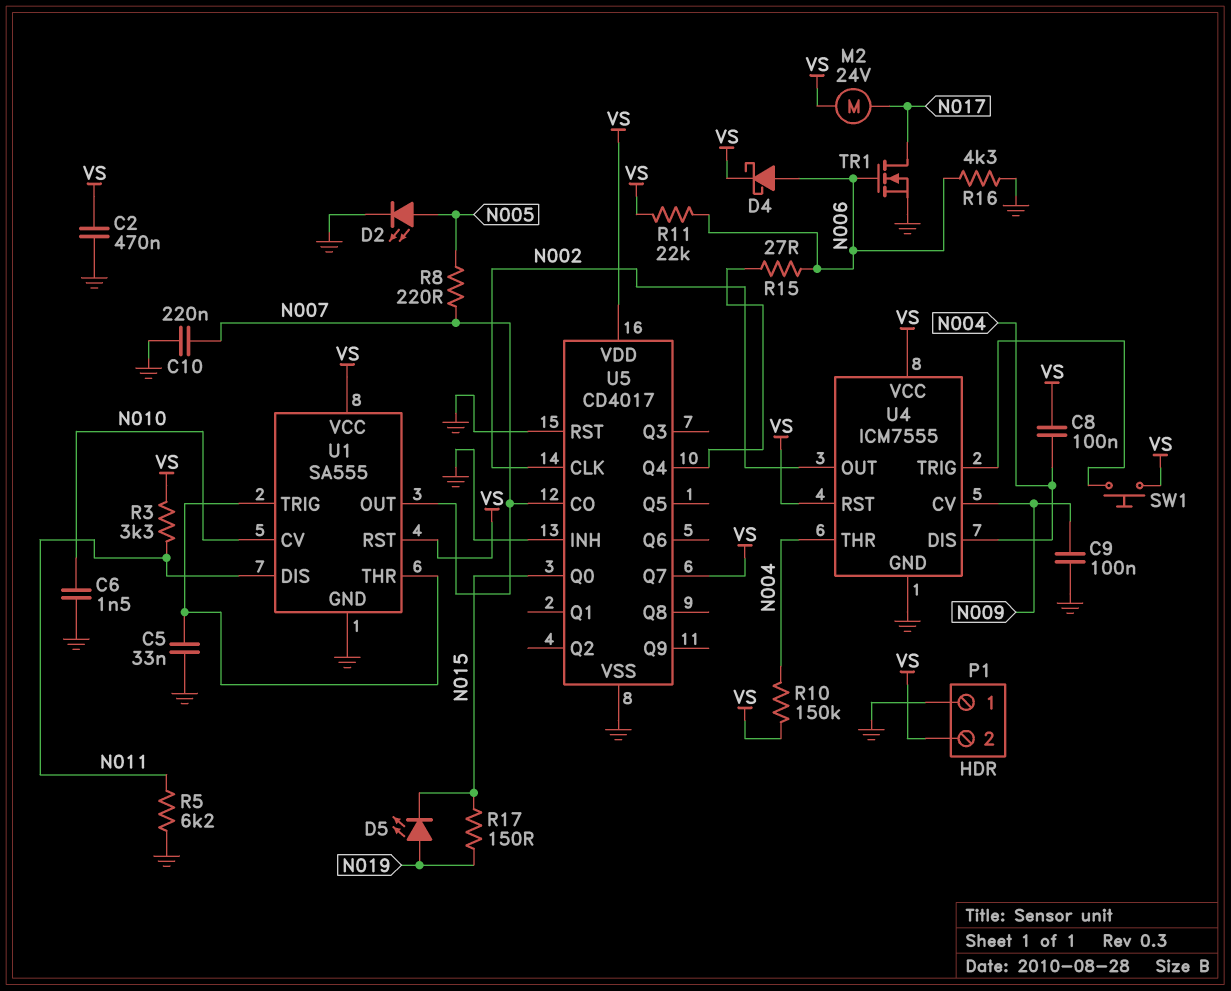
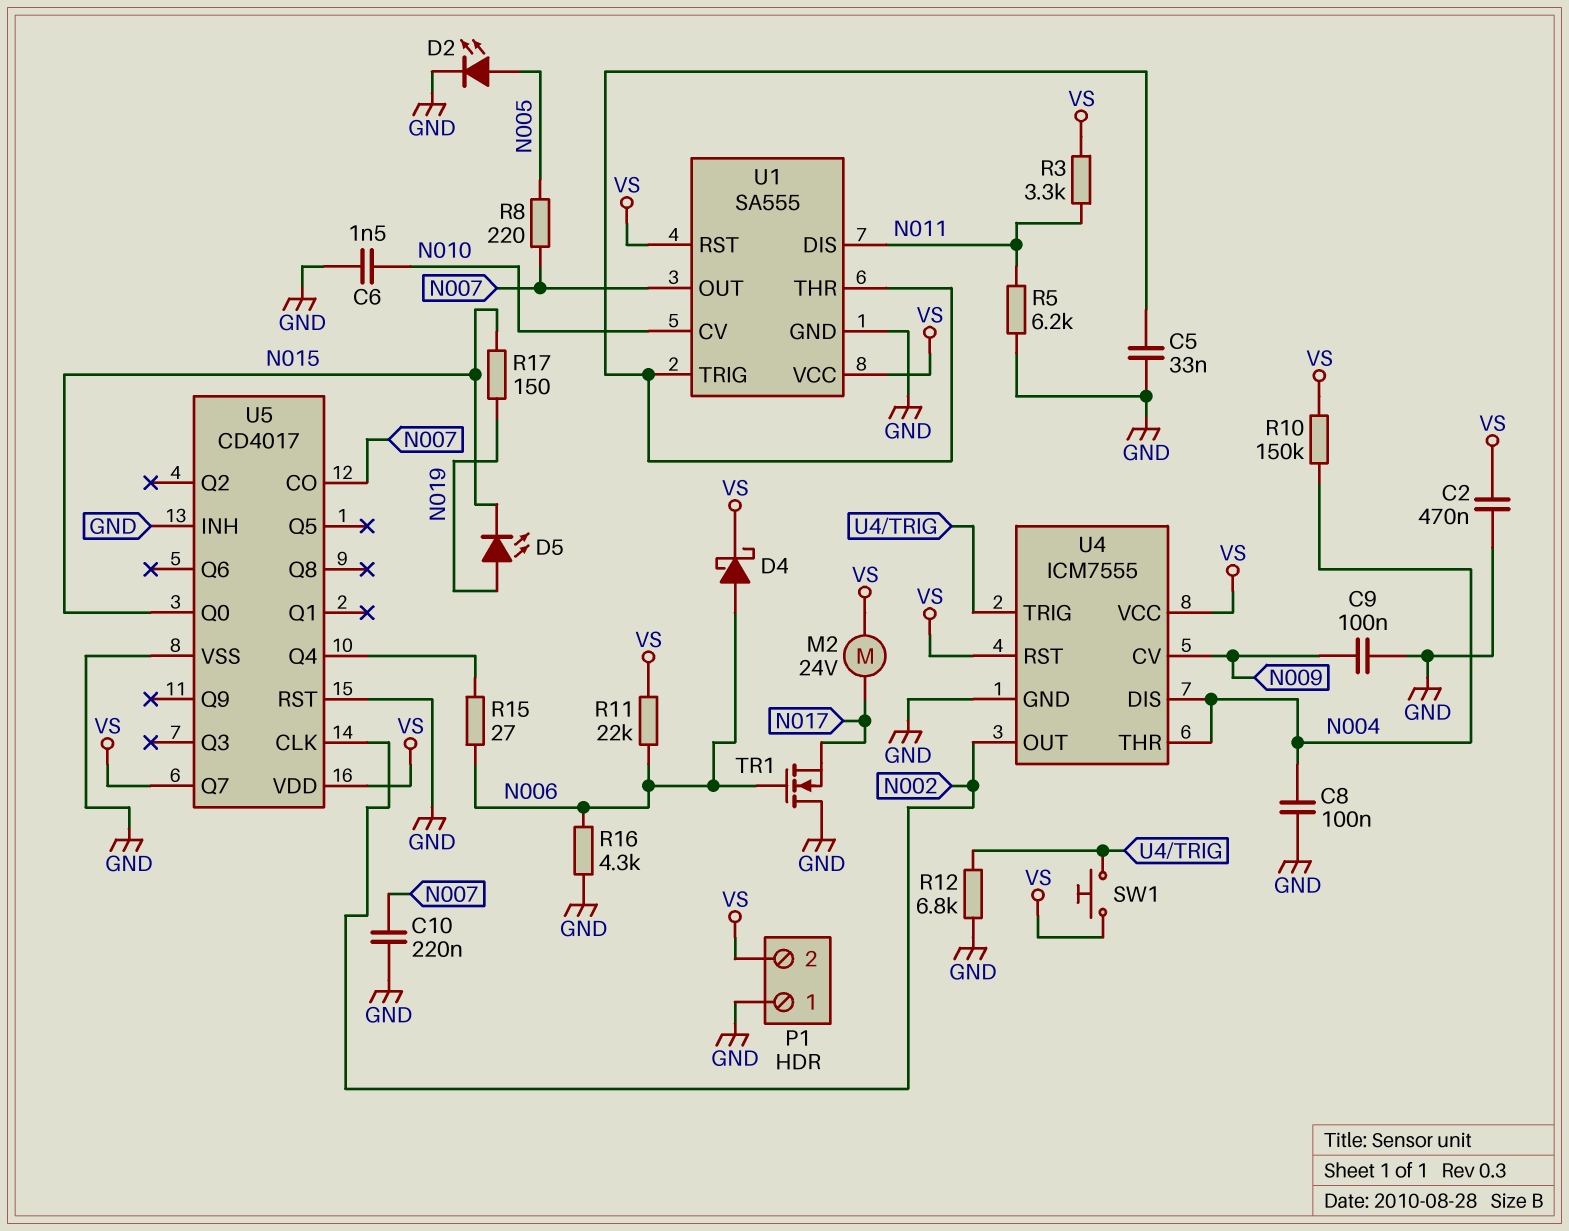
C8: 100nF (N004, VS) -> 100nF (GND, N004)
R12: none -> 6.8k (GND, U4/TRIG)
TR1: NMOS (G N006, D N017, S GND) -> NMOS (G N006, D GND, S N017)

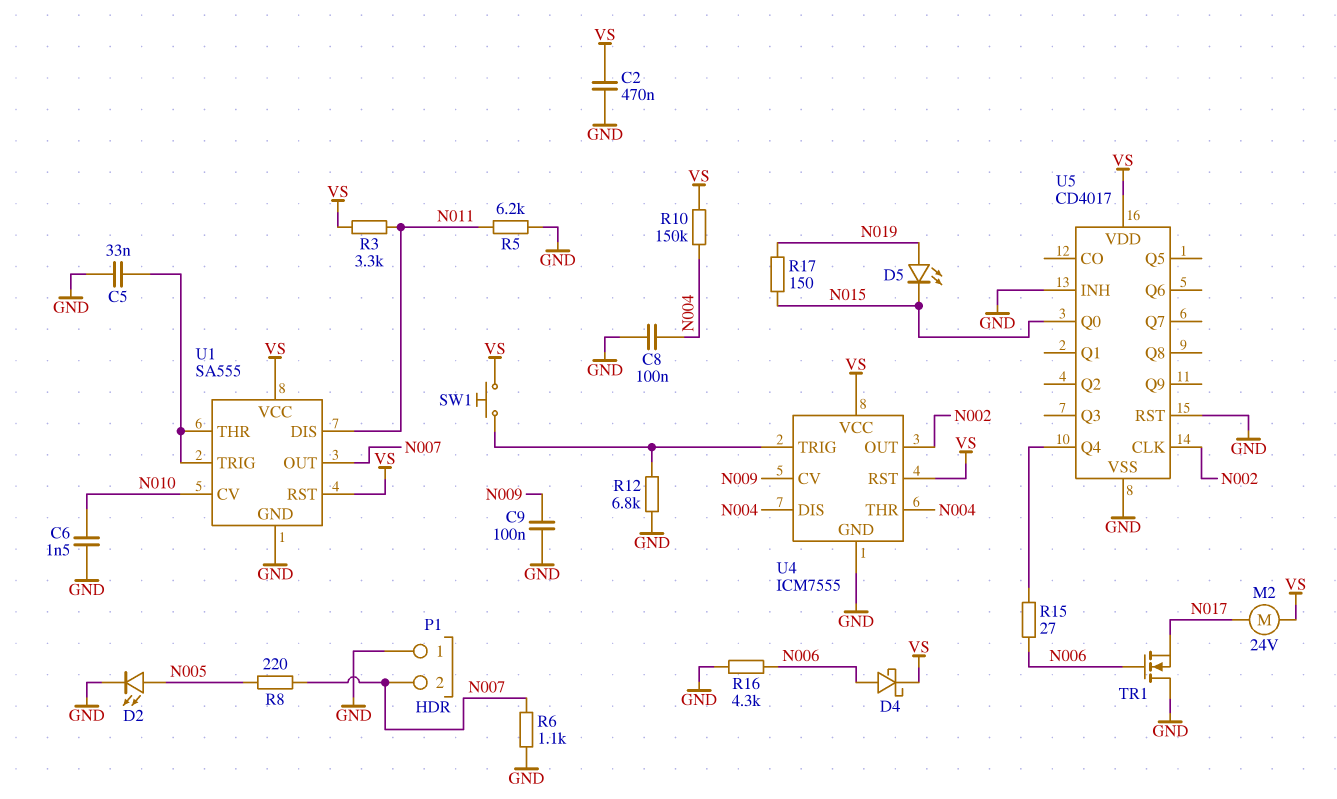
C10: 220nF (GND, N007) -> none
P1 pin 2: VS -> N007
R6: none -> 1.1k (GND, N007)
R11: 22k (N006, VS) -> none
U5 pin CO: N007 -> none
U5 pin Q7: VS -> none

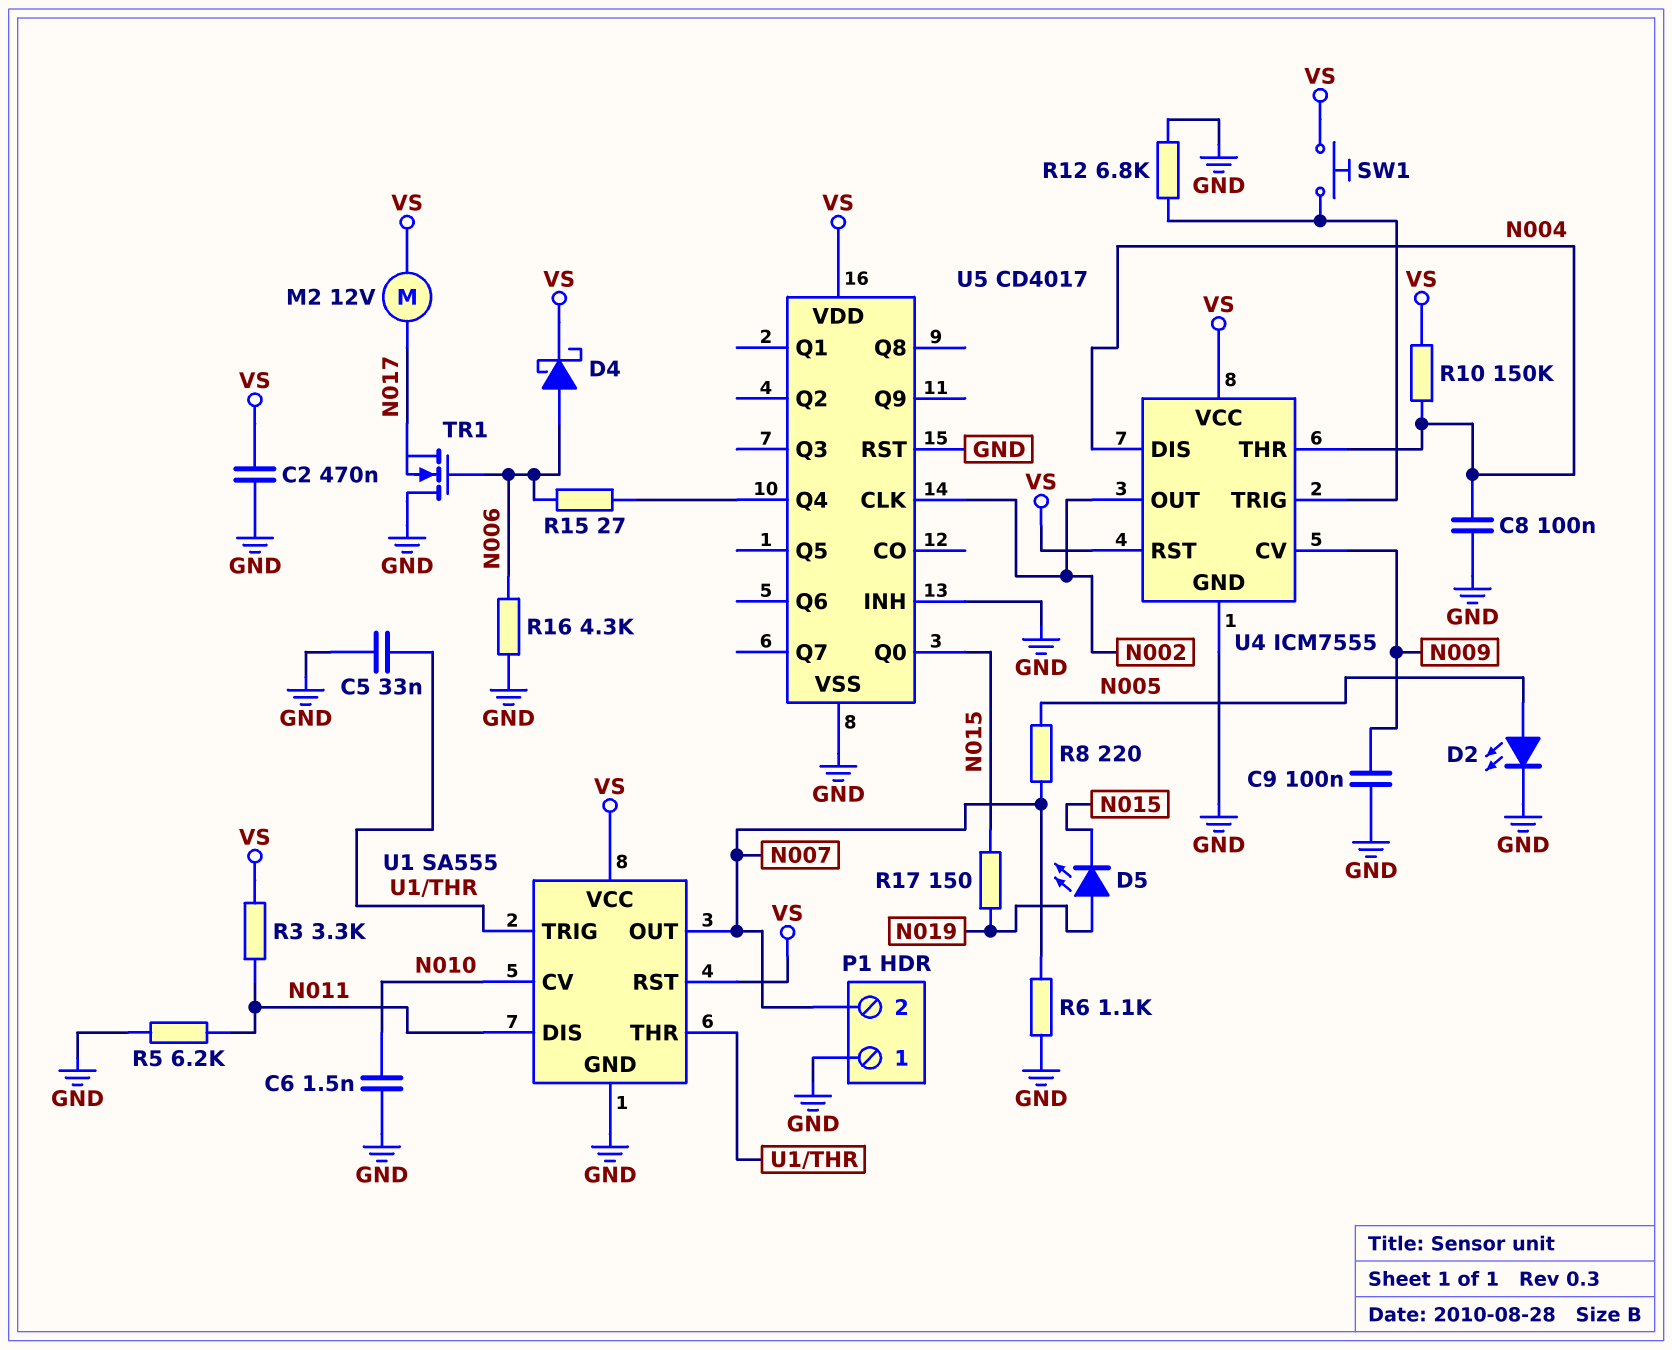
M2: motor 24V (N017, VS) -> motor 12V (N017, VS)

